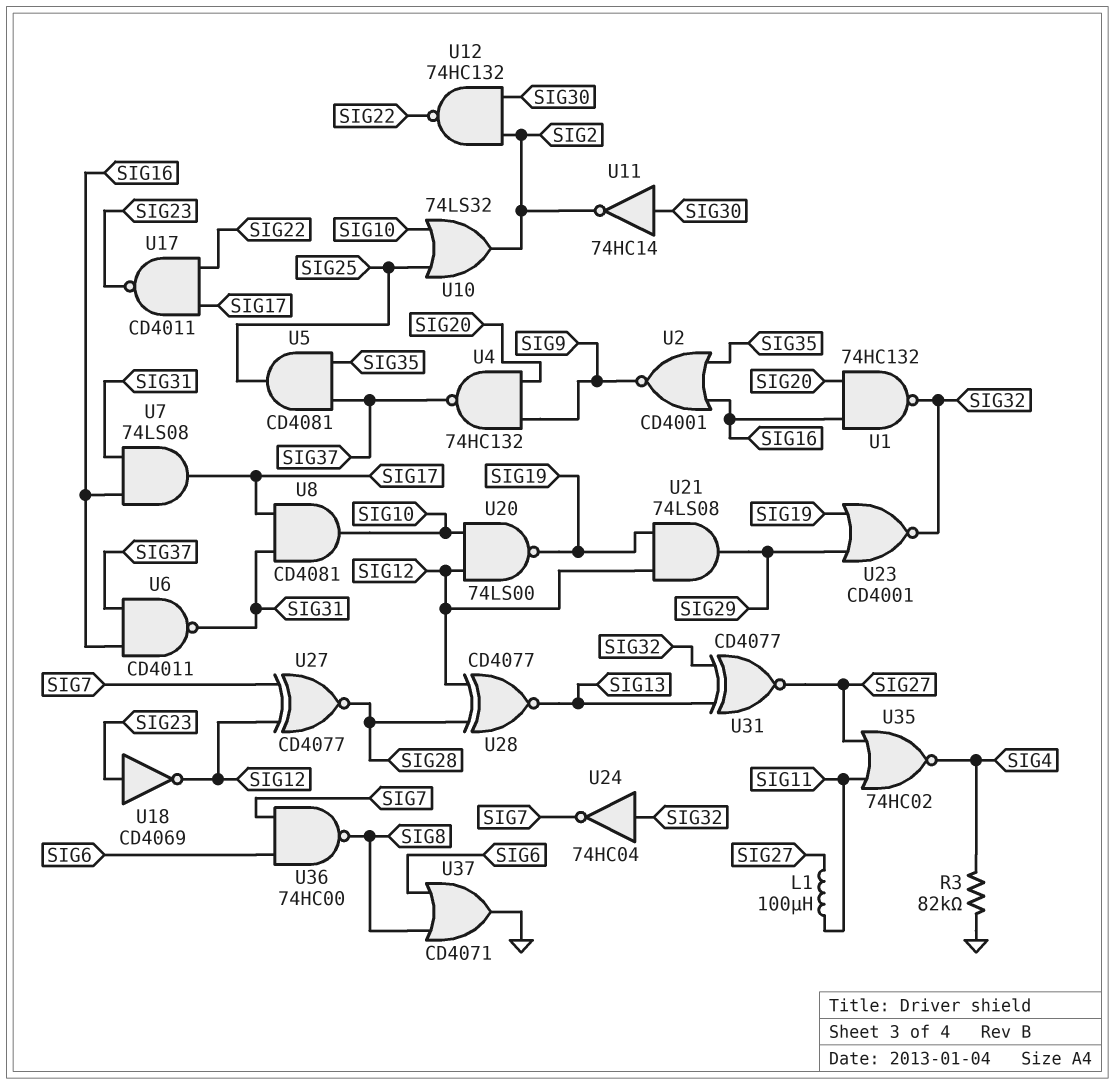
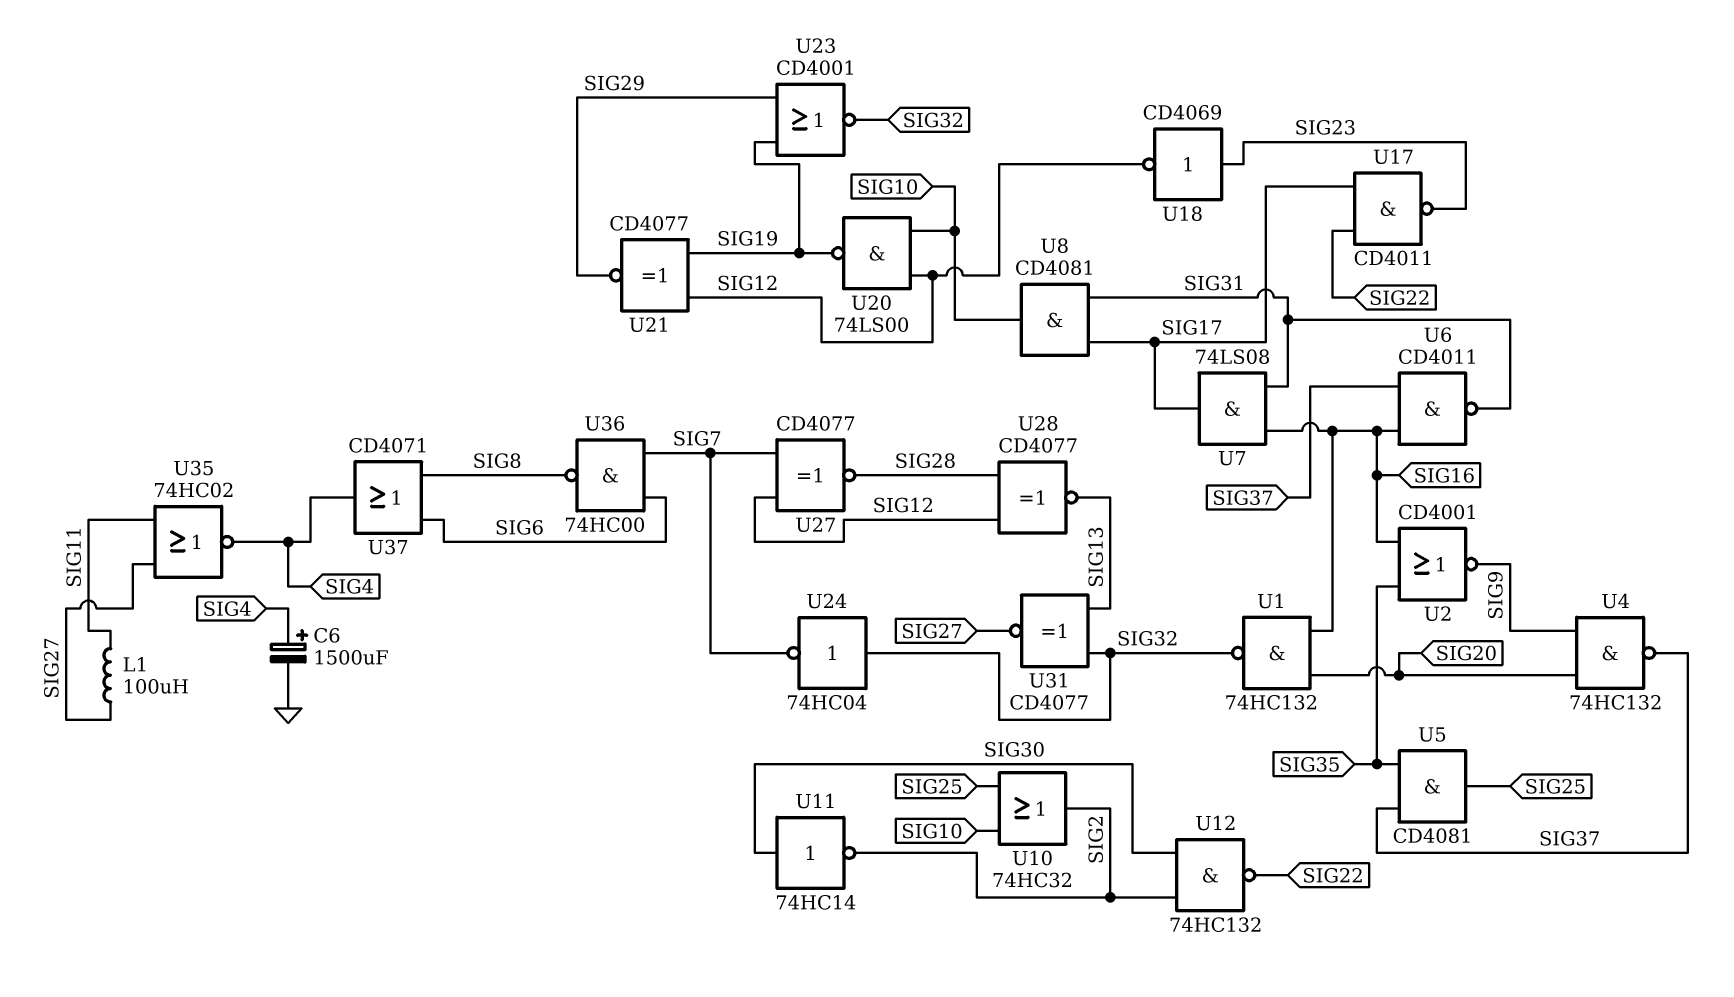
C6: none -> 1500uF (plus SIG4, minus GND)
R3: 82k (GND, SIG4) -> none
U10: OR 74LS32 (in SIG10, in SIG25, out SIG2) -> OR 74HC32 (in SIG10, in SIG25, out SIG2)
U21: AND 74LS08 (in SIG12, in SIG19, out SIG29) -> XNOR CD4077 (in SIG12, in SIG19, out SIG29)
U37: OR CD4071 (in SIG6, in SIG8, out GND) -> OR CD4071 (in SIG6, in SIG8, out SIG4)

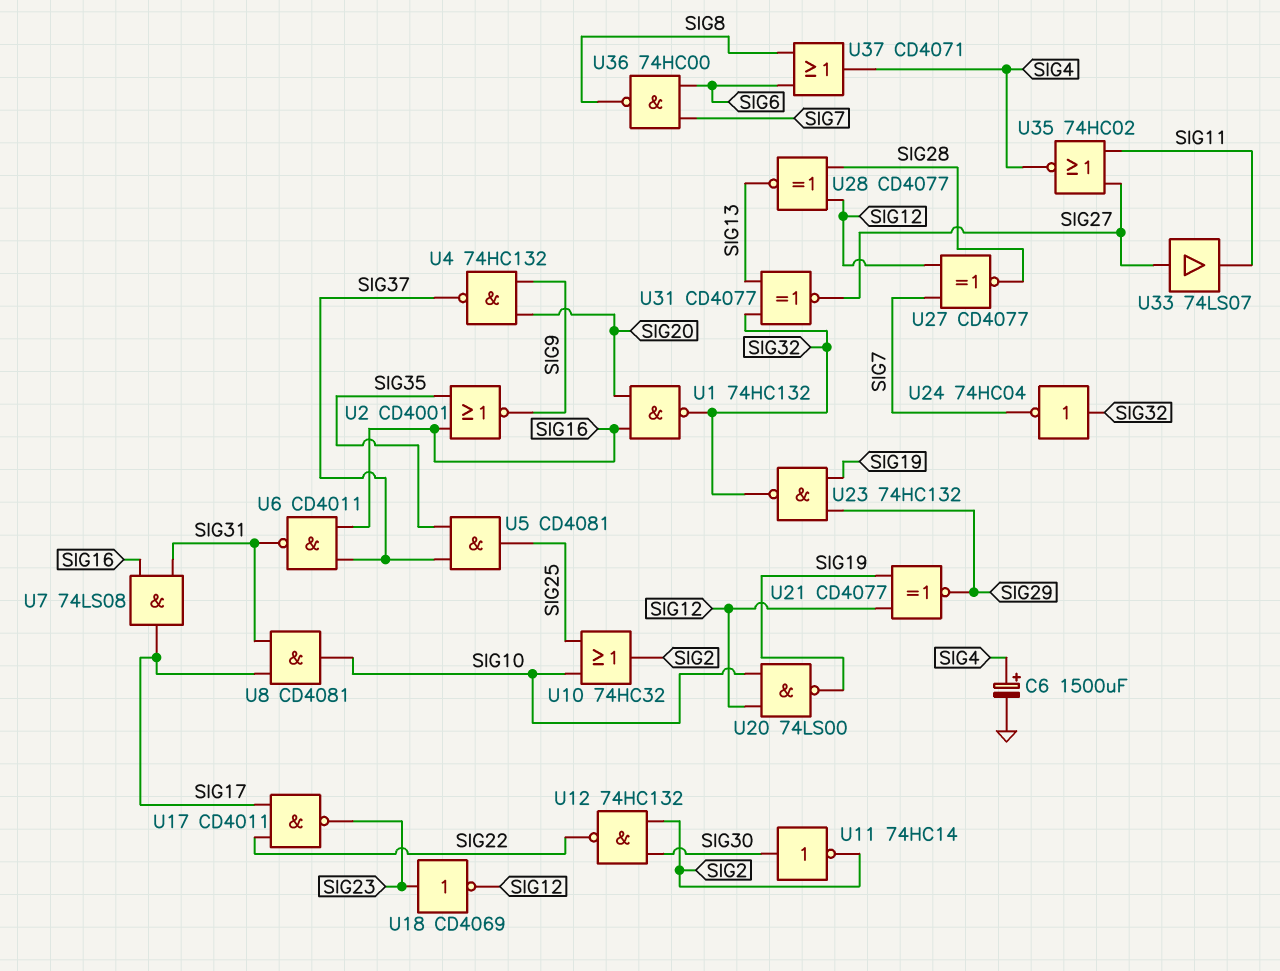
L1: 100uH (SIG11, SIG27) -> none
U23: NOR CD4001 (in SIG19, in SIG29, out SIG32) -> NAND 74HC132 (in SIG19, in SIG29, out SIG32)
U33: none -> buffer 74LS07 (in SIG27, out SIG11)

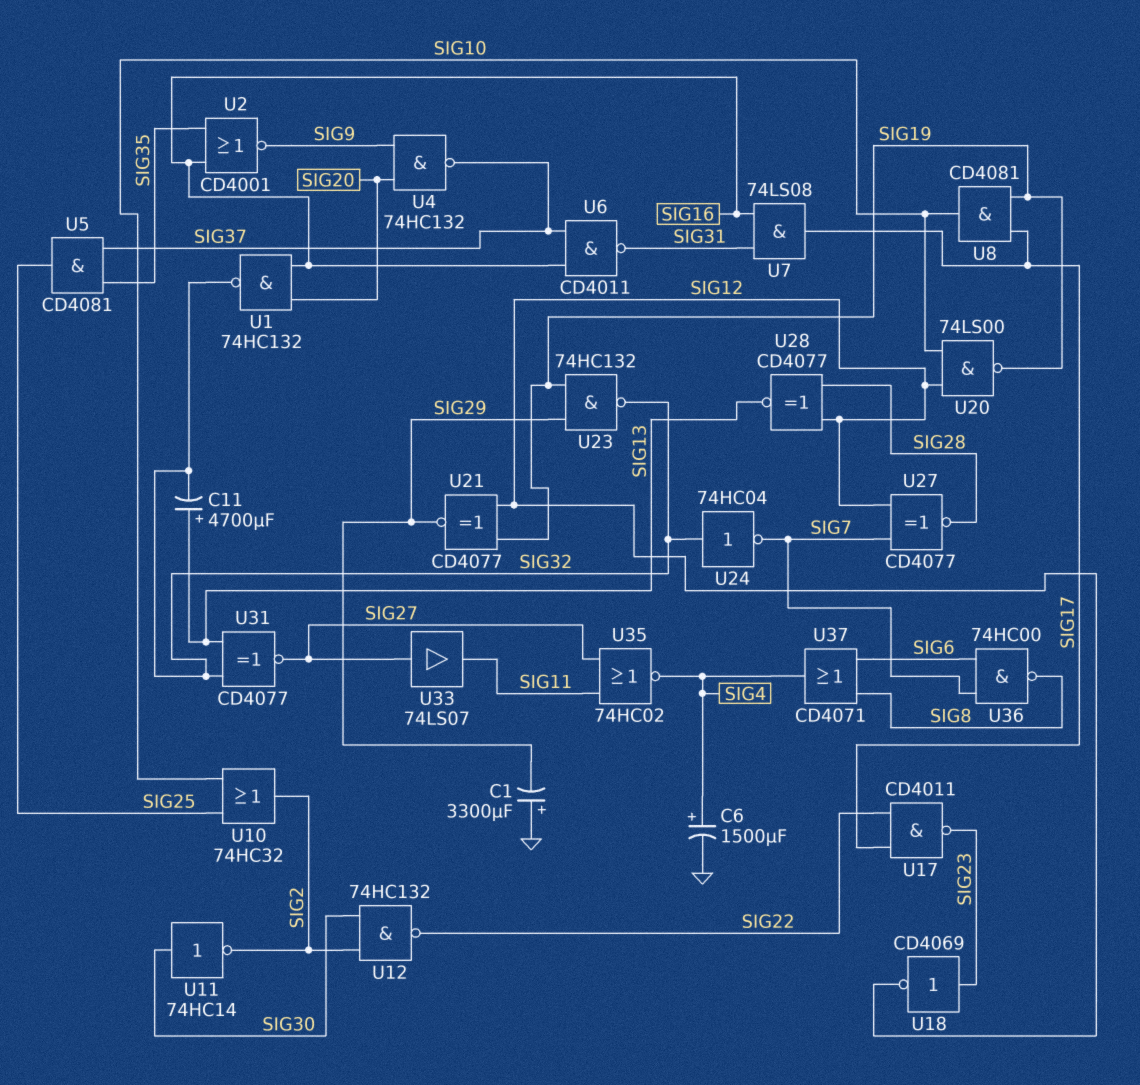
C1: none -> 3300uF (plus GND, minus SIG29)
C11: none -> 4700uF (plus SIG13, minus SIG32)
U8: AND CD4081 (in SIG17, in SIG31, out SIG10) -> AND CD4081 (in SIG17, in SIG19, out SIG10)

